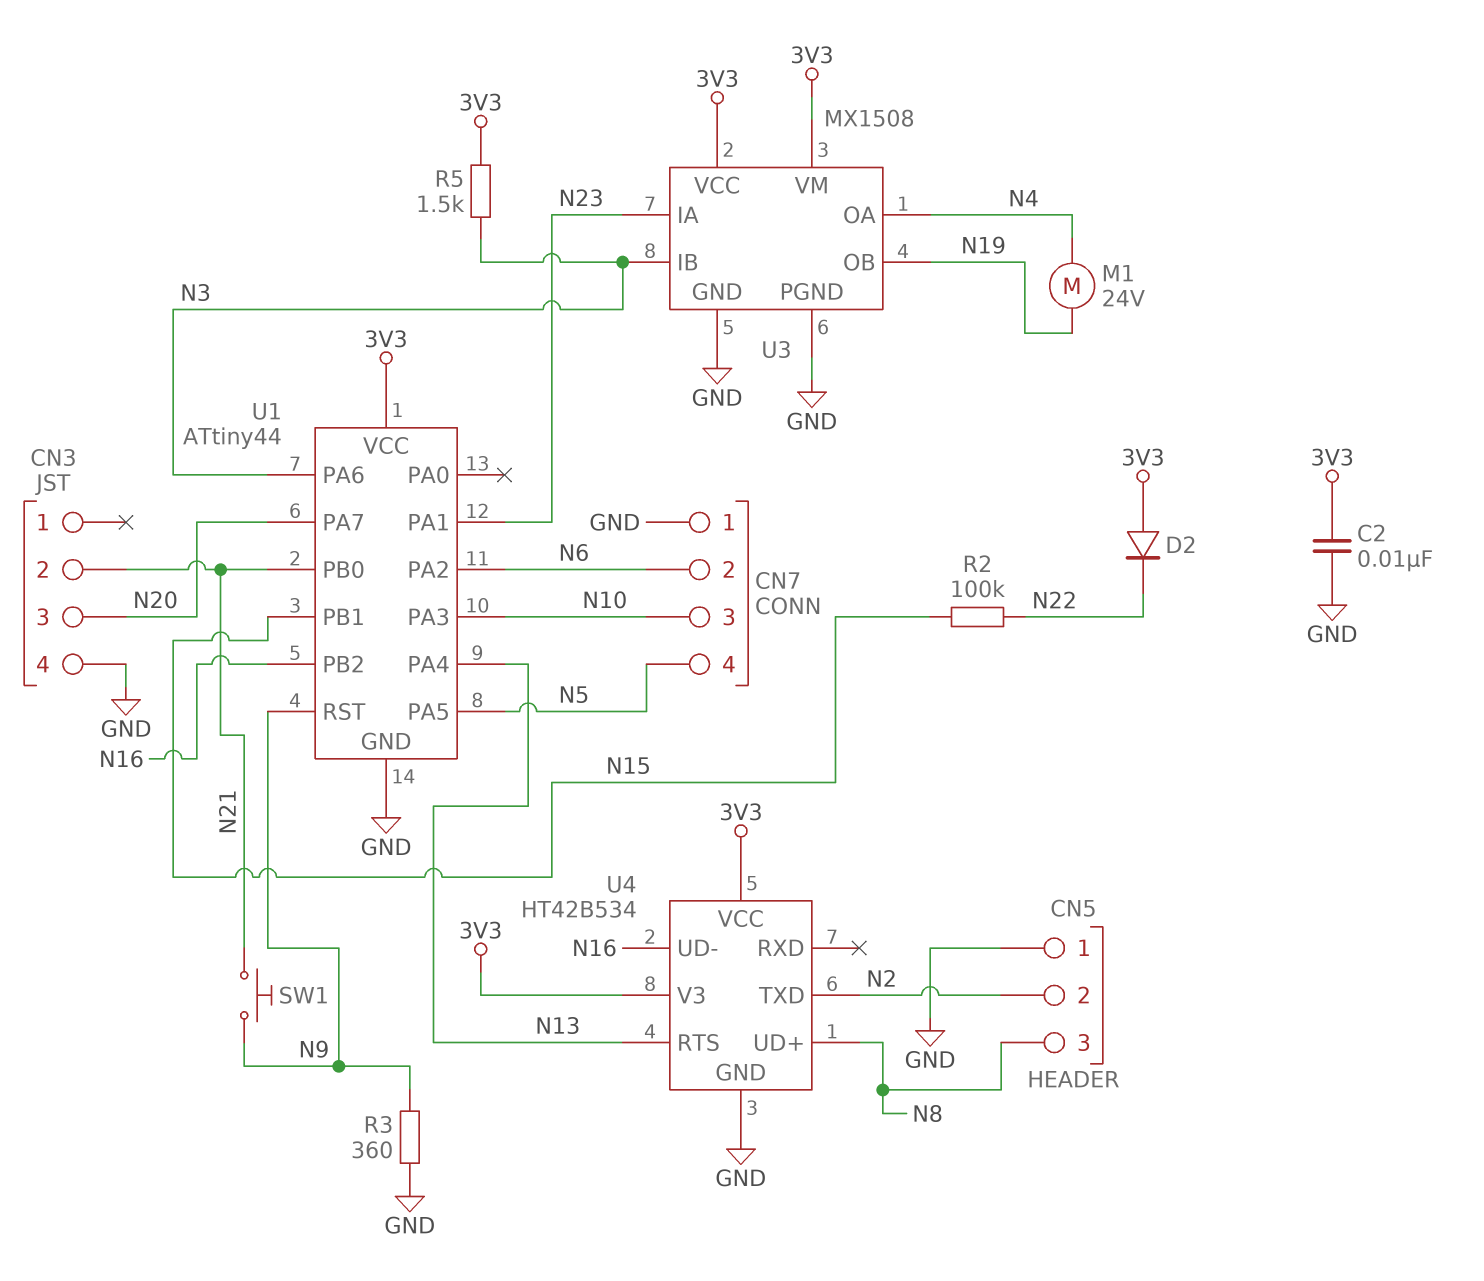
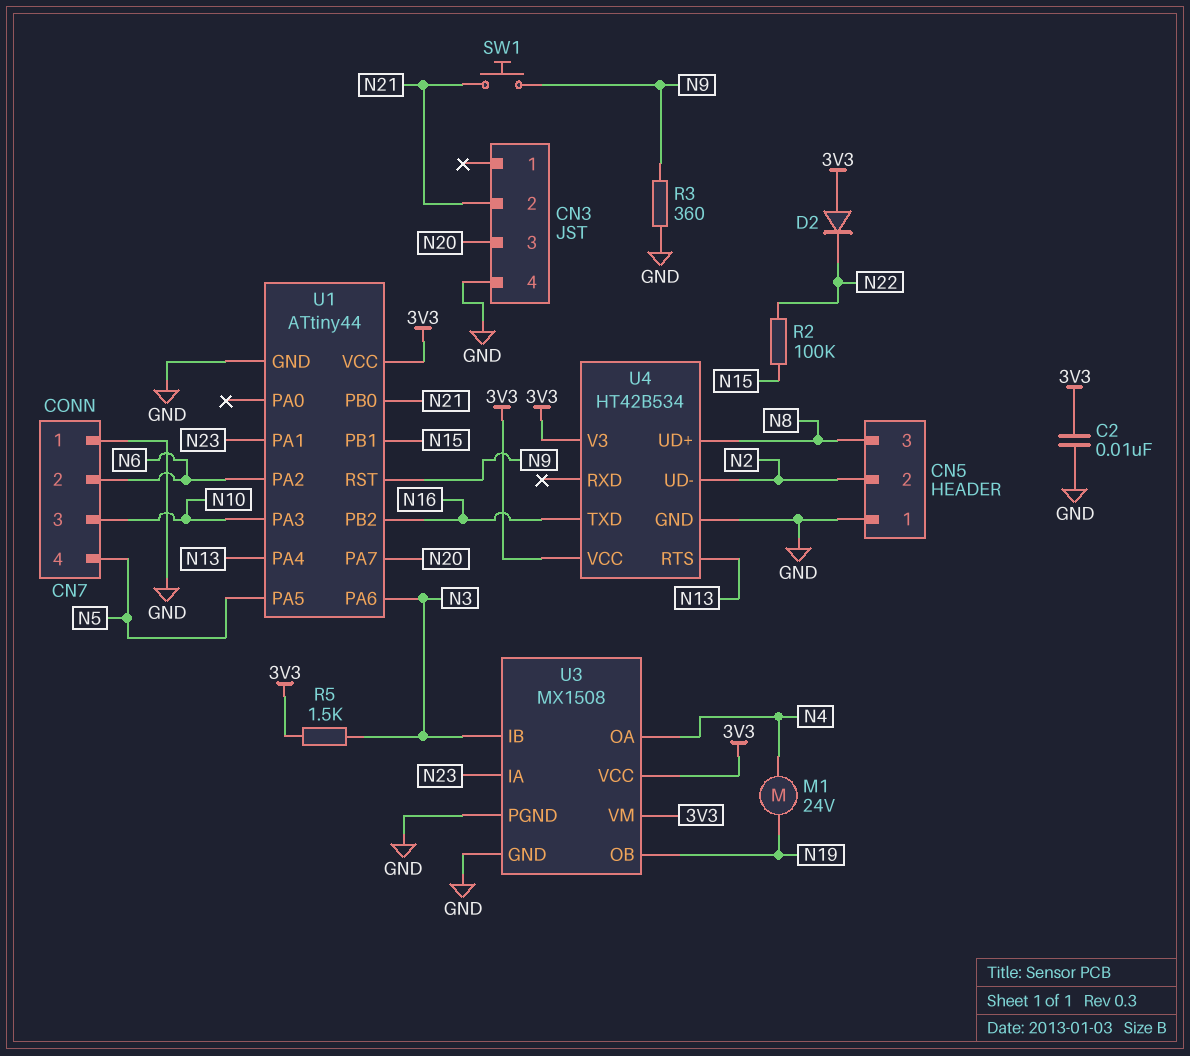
U4 pin TXD: N2 -> N16
U4 pin UD-: N16 -> N2

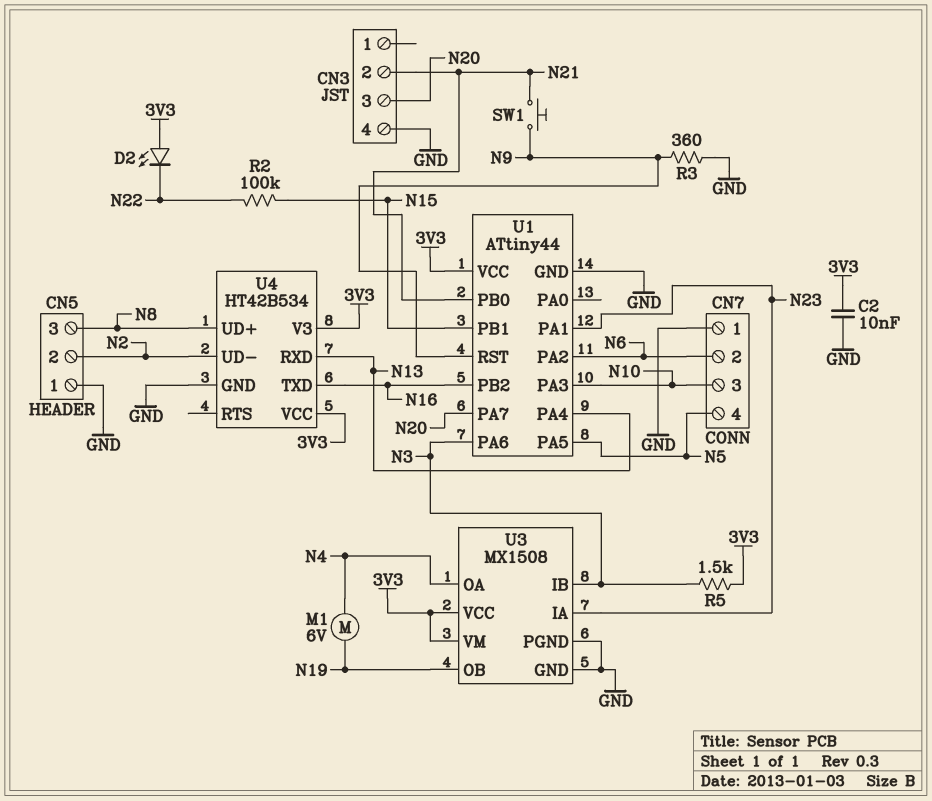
D2: diode (A 3V3, K N22) -> LED (A 3V3, K N22)
M1: motor 24V (N4, N19) -> motor 6V (N4, N19)
U4 pin RTS: N13 -> none
U4 pin RXD: none -> N13

